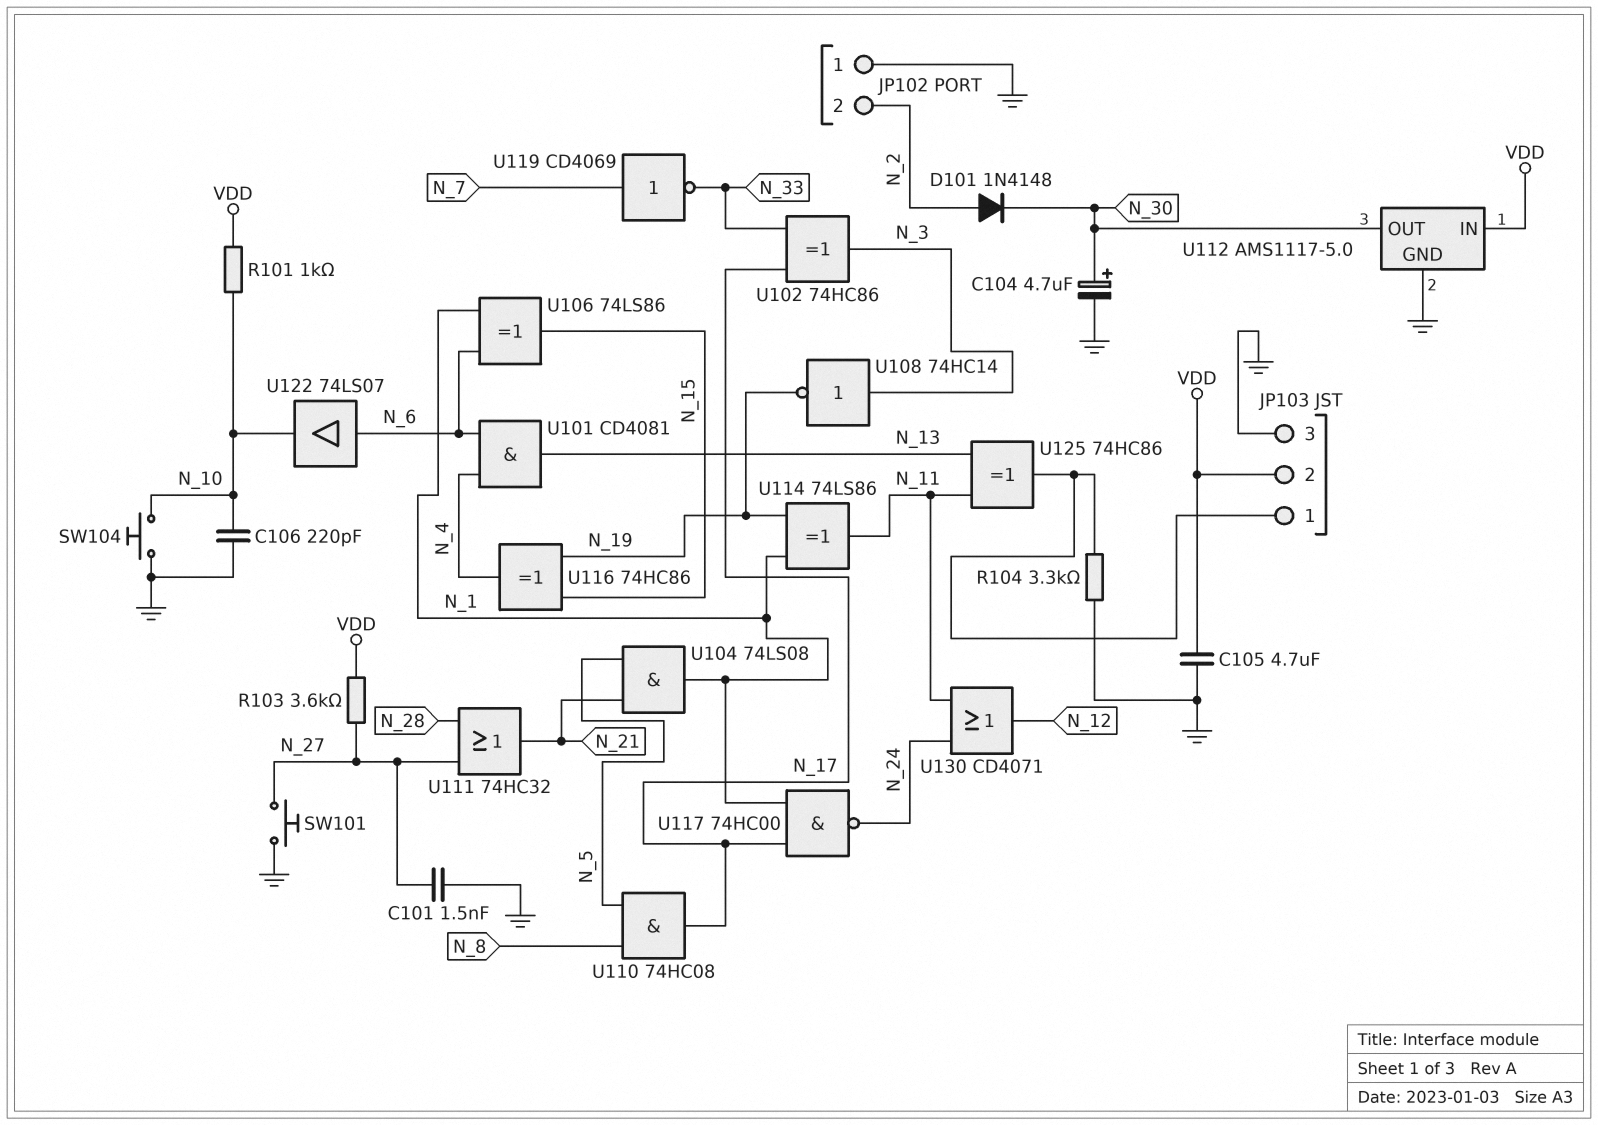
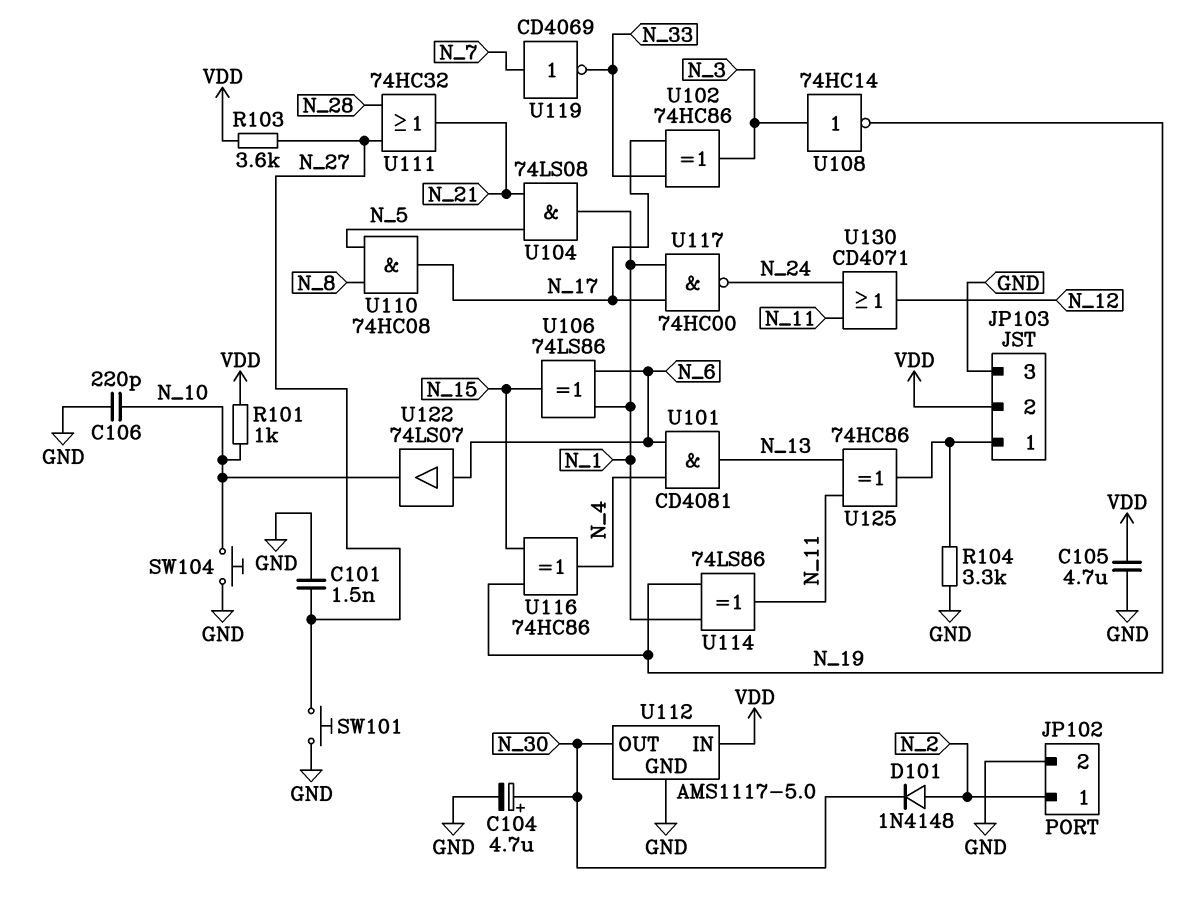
JP102 pin 1: GND -> N_2
JP102 pin 2: N_2 -> GND

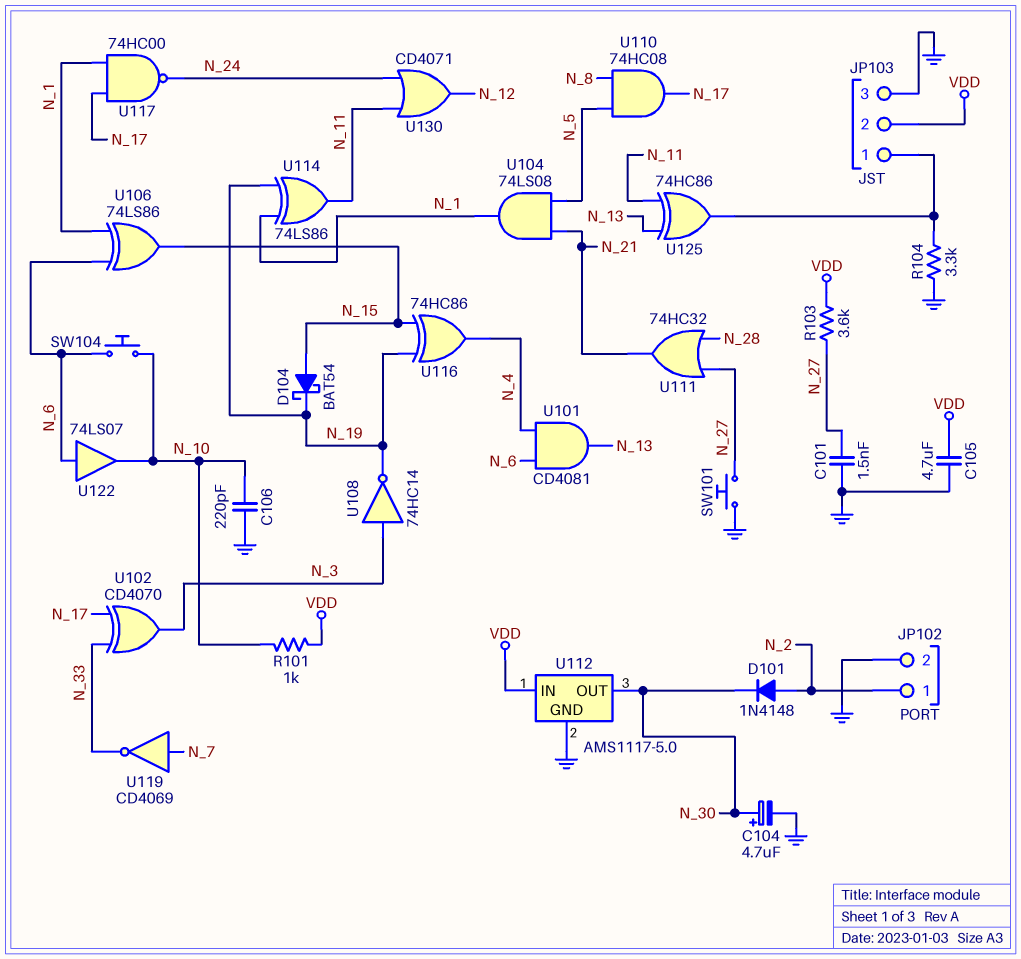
D104: none -> schottky BAT54 (A N_15, K N_19)
SW104: button (GND, N_10) -> button (N_6, N_10)
U102: XOR 74HC86 (in N_17, in N_33, out N_3) -> XOR CD4070 (in N_17, in N_33, out N_3)

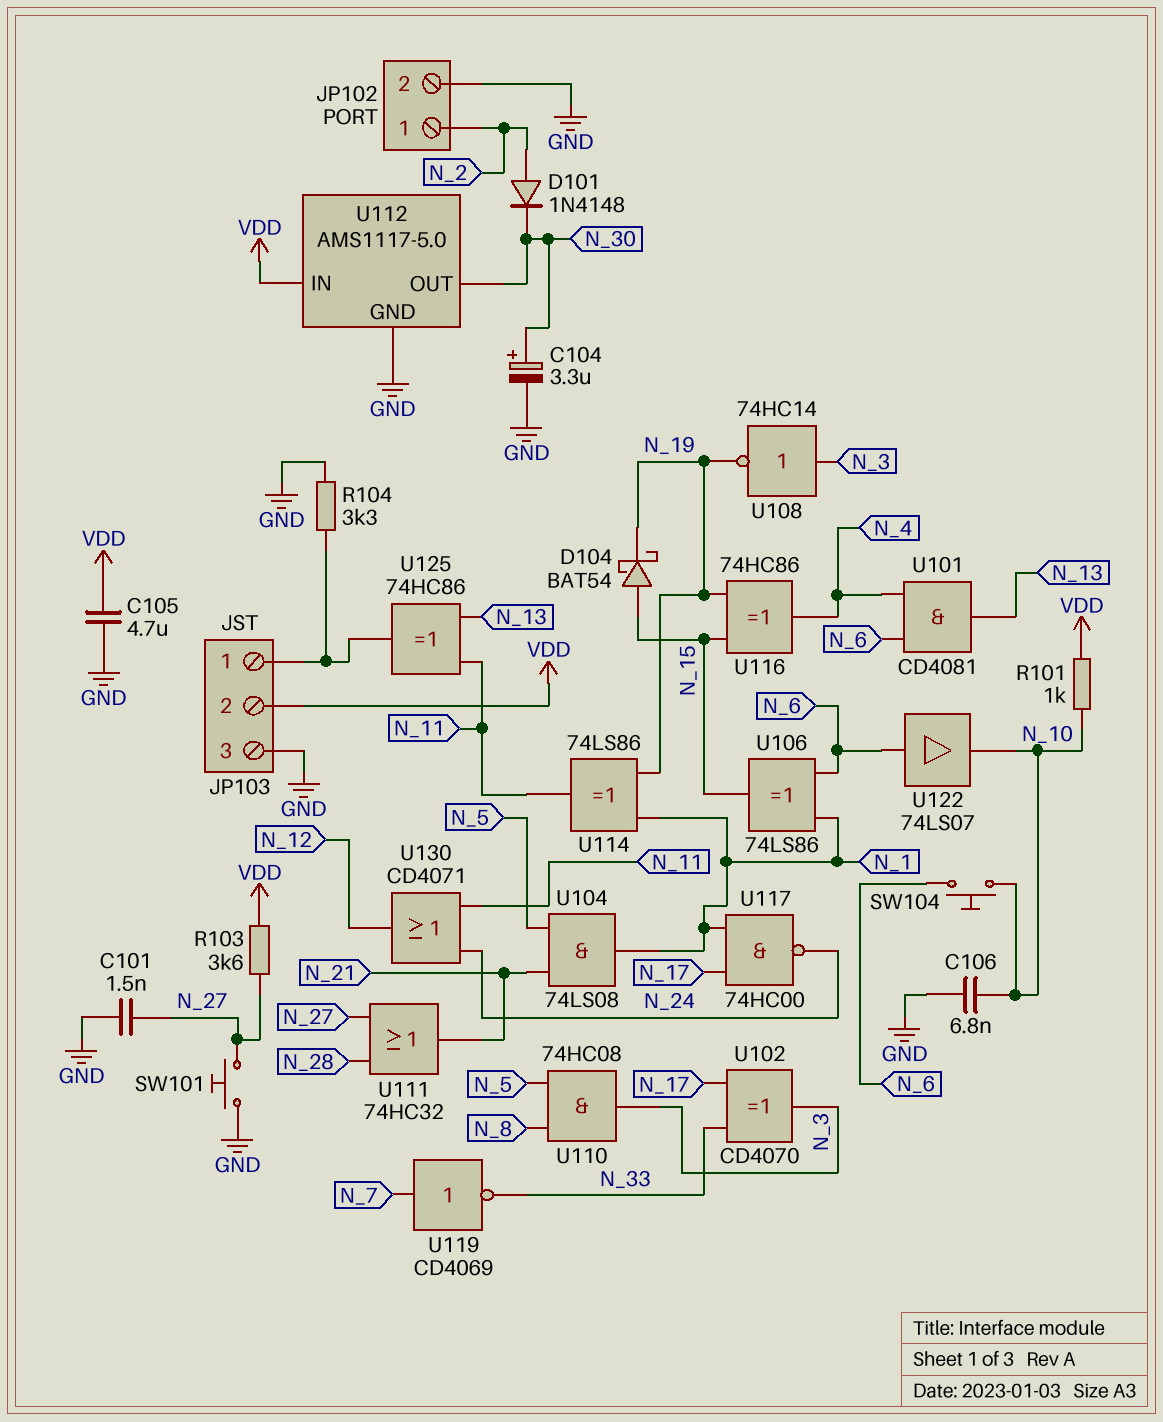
C104: 4.7uF (plus N_30, minus GND) -> 3.3uF (plus N_30, minus GND)
C106: 220pF (GND, N_10) -> 6.8nF (GND, N_10)
U110: AND 74HC08 (in N_5, in N_8, out N_17) -> AND 74HC08 (in N_5, in N_8, out N_3)

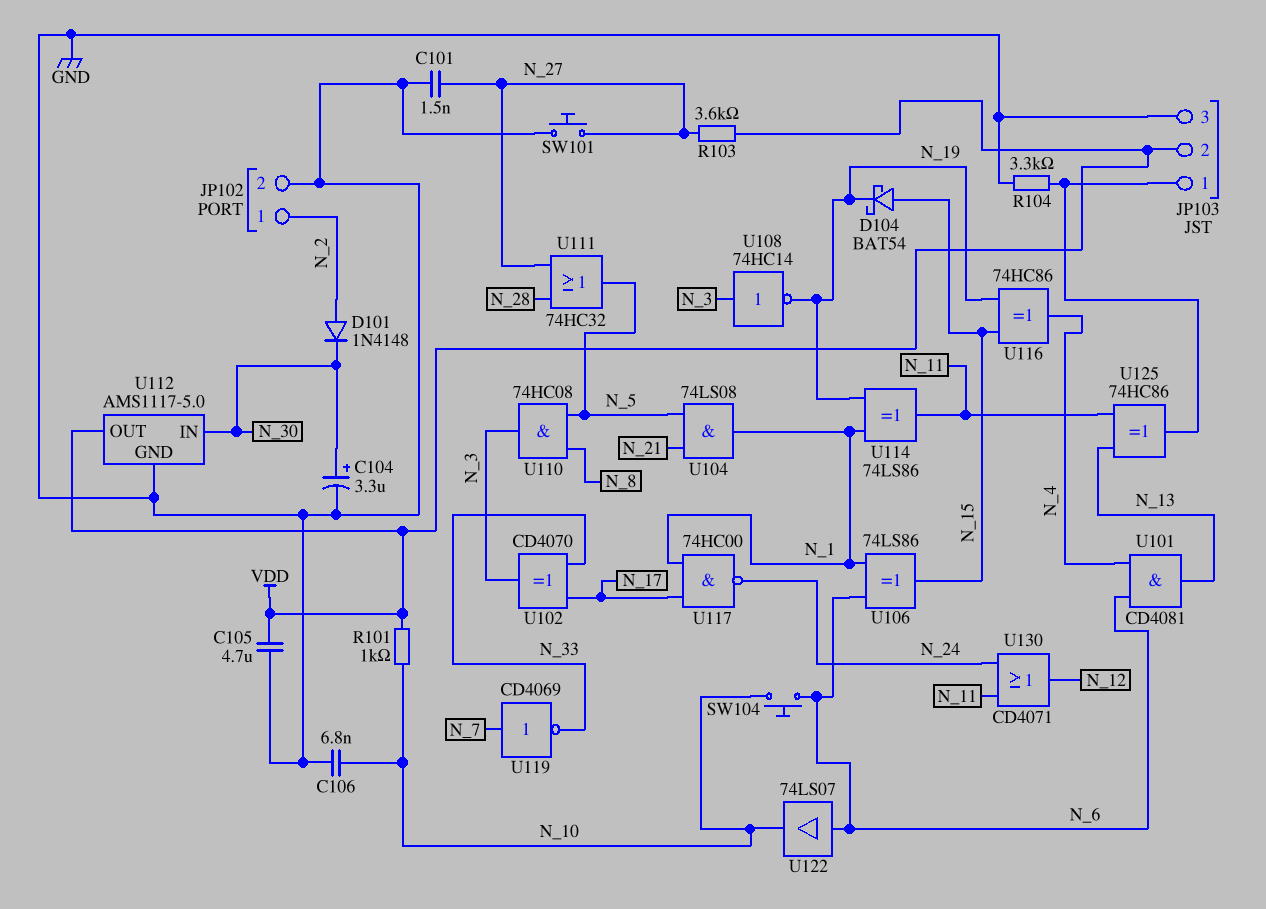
U111: OR 74HC32 (in N_27, in N_28, out N_21) -> OR 74HC32 (in N_27, in N_28, out N_5)
U112 pin IN: VDD -> N_30
U112 pin OUT: N_30 -> VDD

